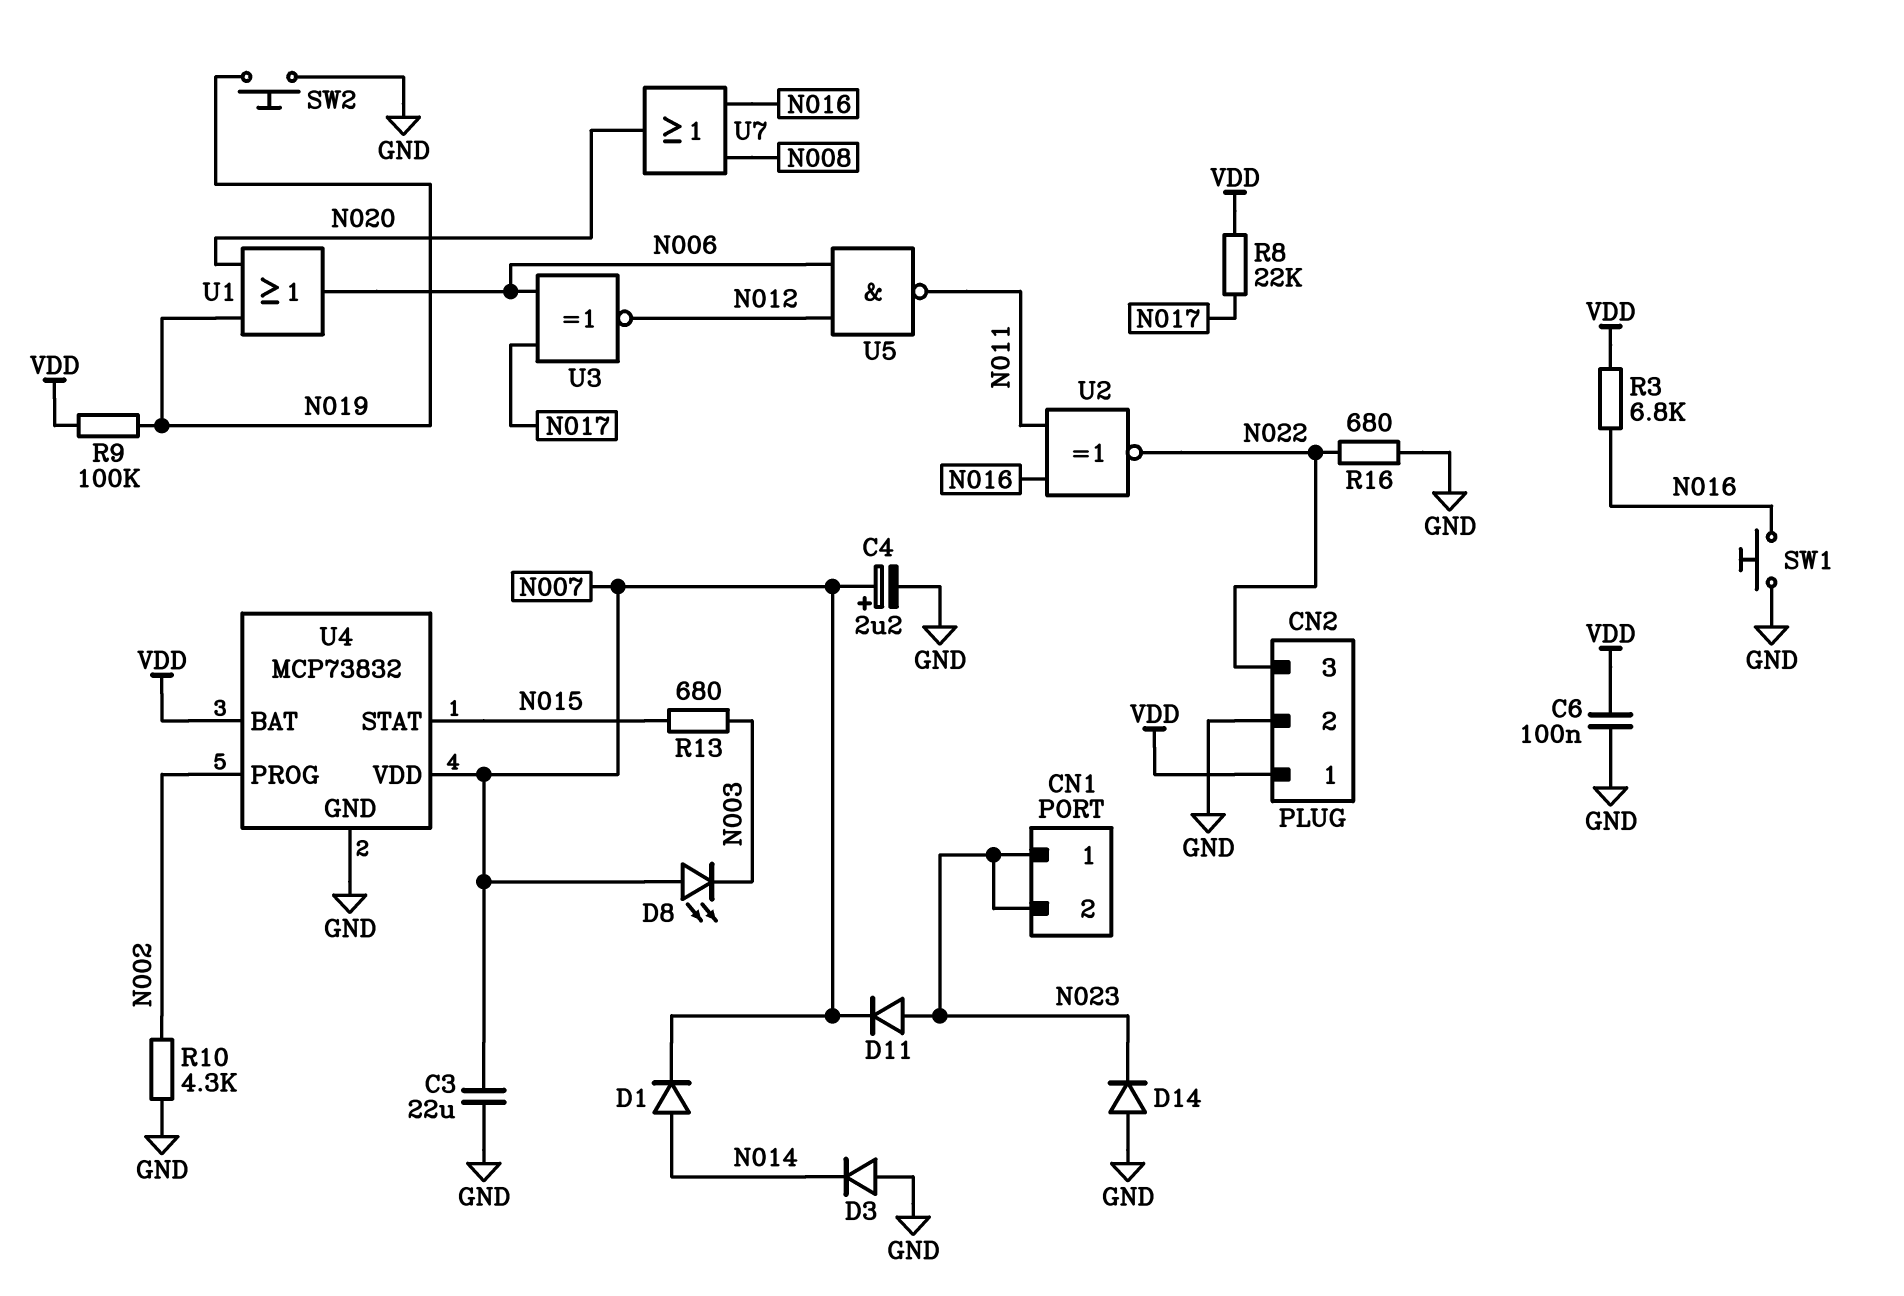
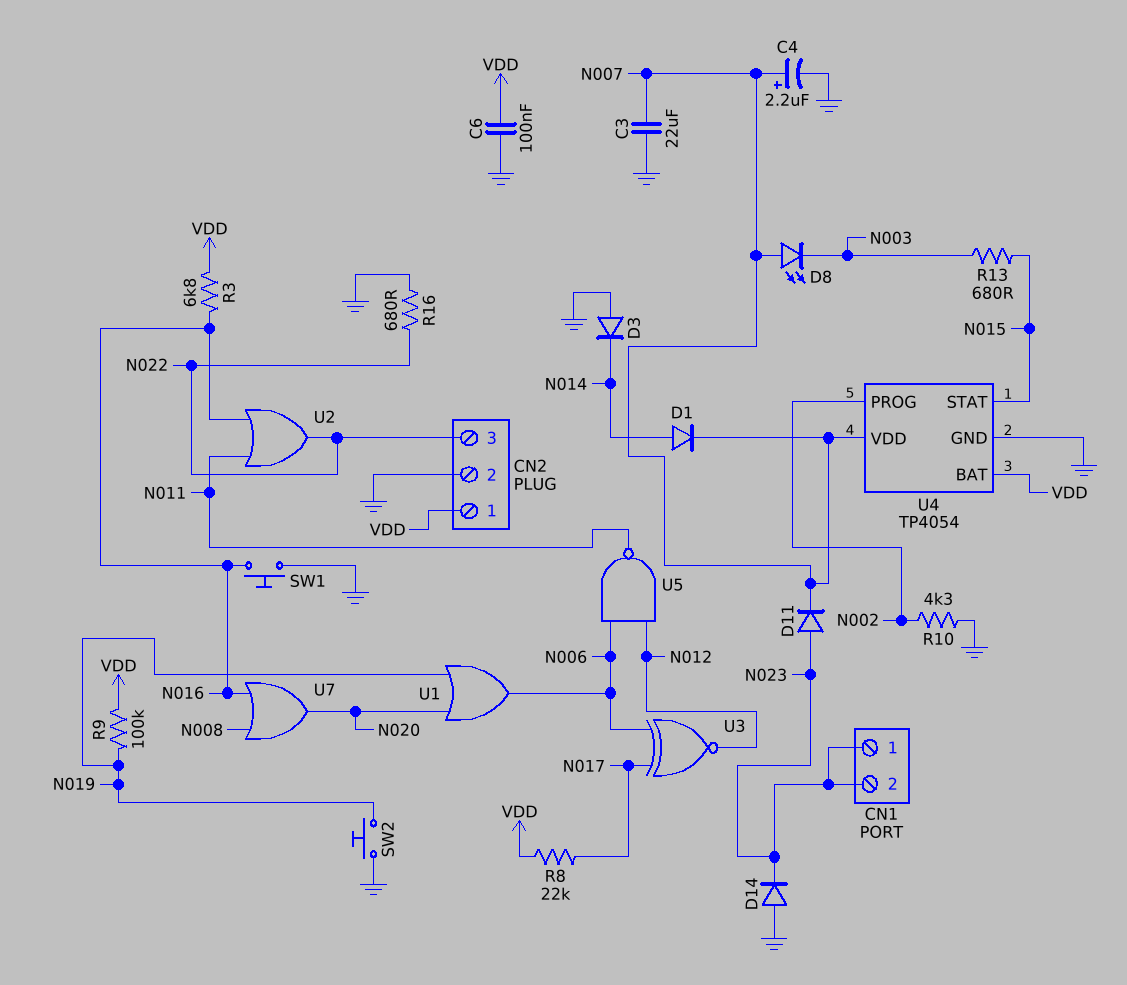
U2: XNOR (in N011, in N016, out N022) -> OR (in N011, in N016, out N022)
U4: MCP73832 -> TP4054

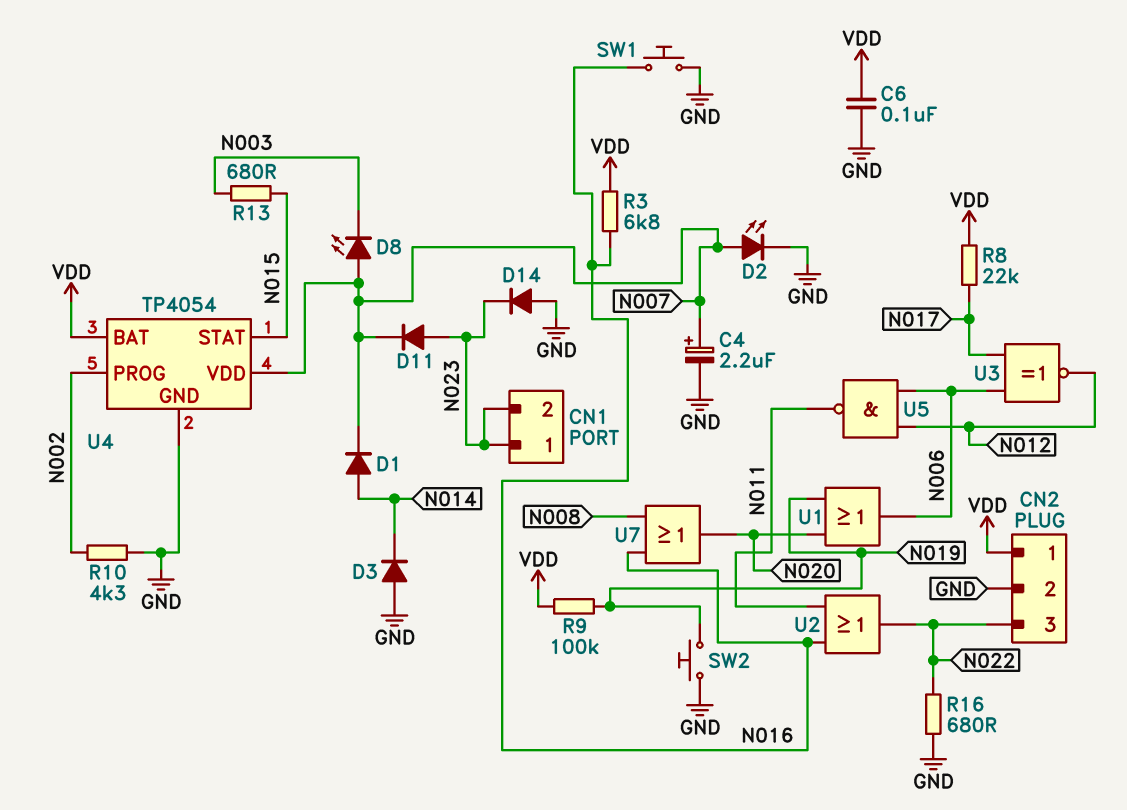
C3: 22uF (GND, N007) -> none
D2: none -> LED (A N007, K GND)

